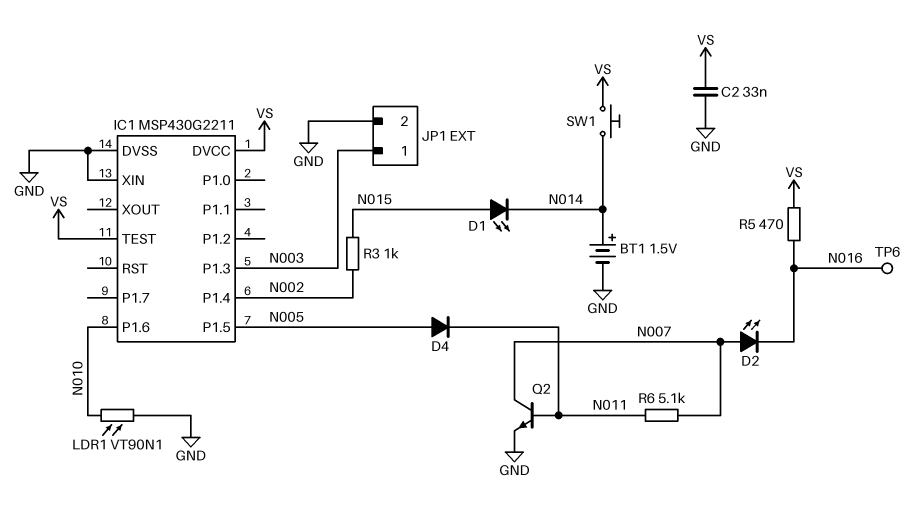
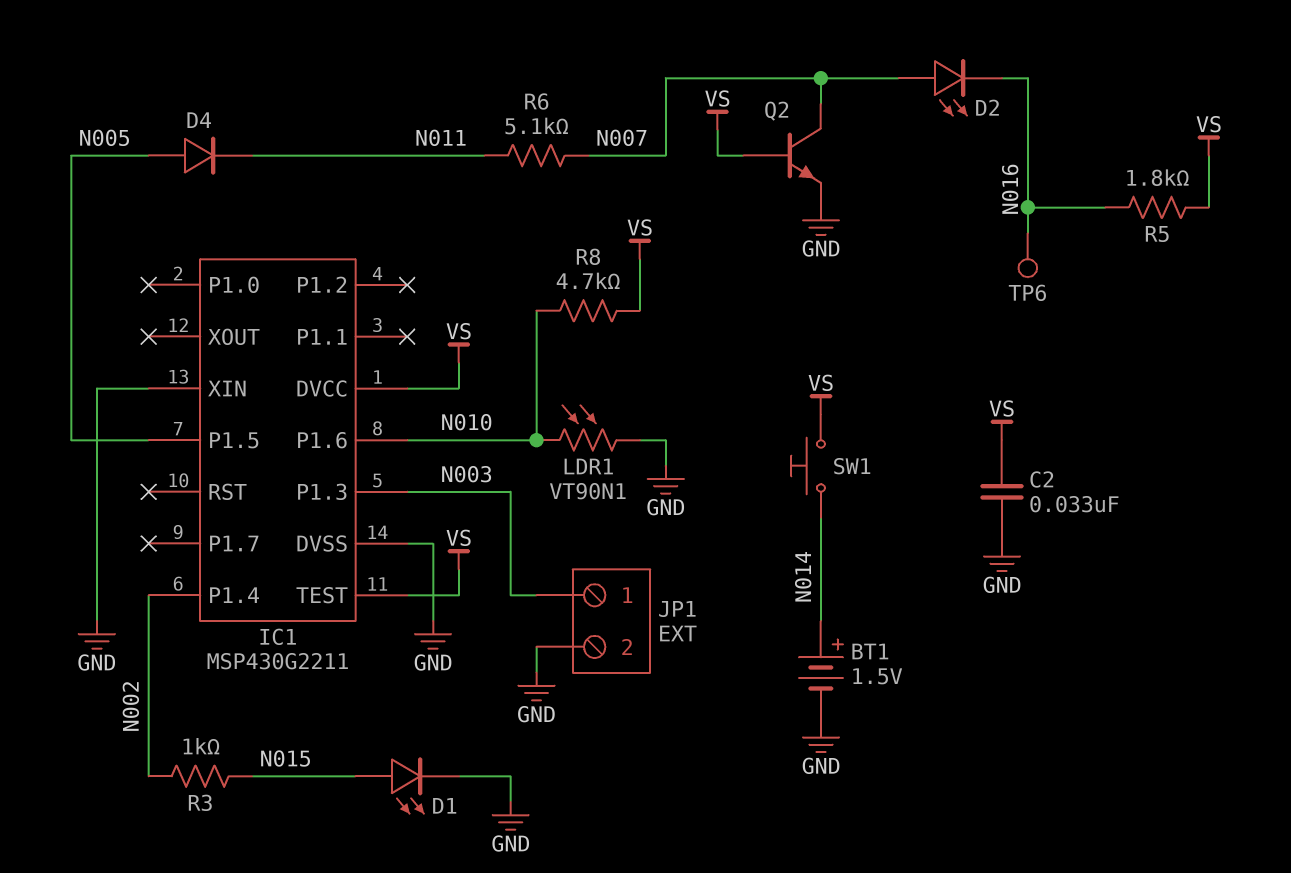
D1: LED (A N015, K N014) -> LED (A N015, K GND)
Q2: NPN (B N011, C N007, E GND) -> NPN (B VS, C N007, E GND)
R5: 470 (N016, VS) -> 1.8k (N016, VS)
R8: none -> 4.7k (N010, VS)

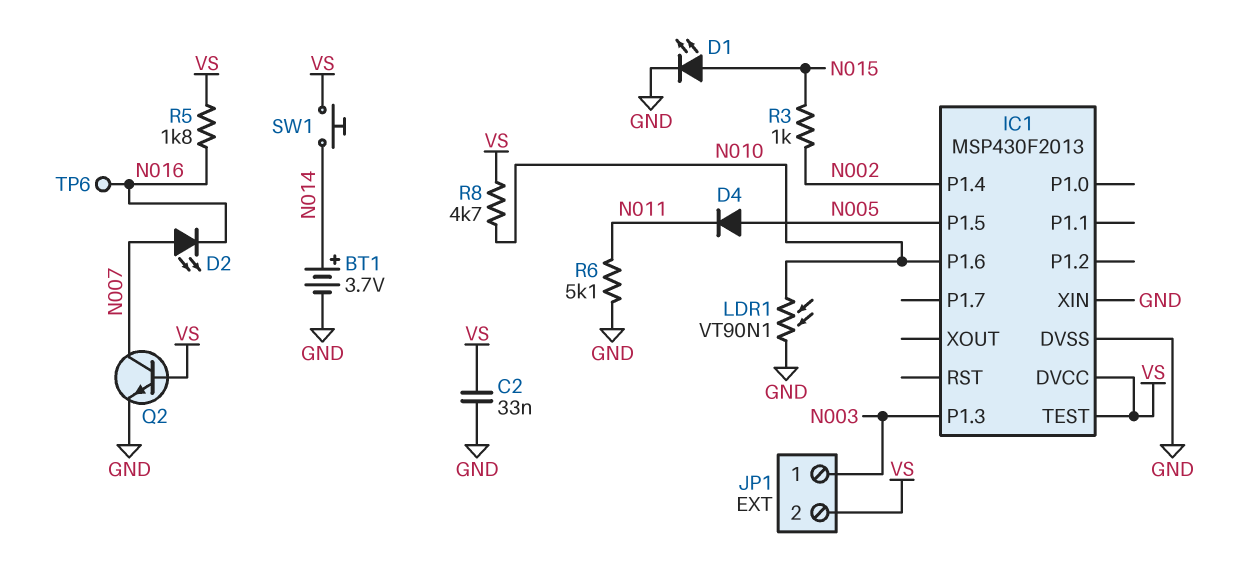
BT1: 1.5V (plus N014, minus GND) -> 3.7V (plus N014, minus GND)
IC1: MSP430G2211 -> MSP430F2013
JP1 pin 2: GND -> VS
R6: 5.1k (N007, N011) -> 5.1k (GND, N011)

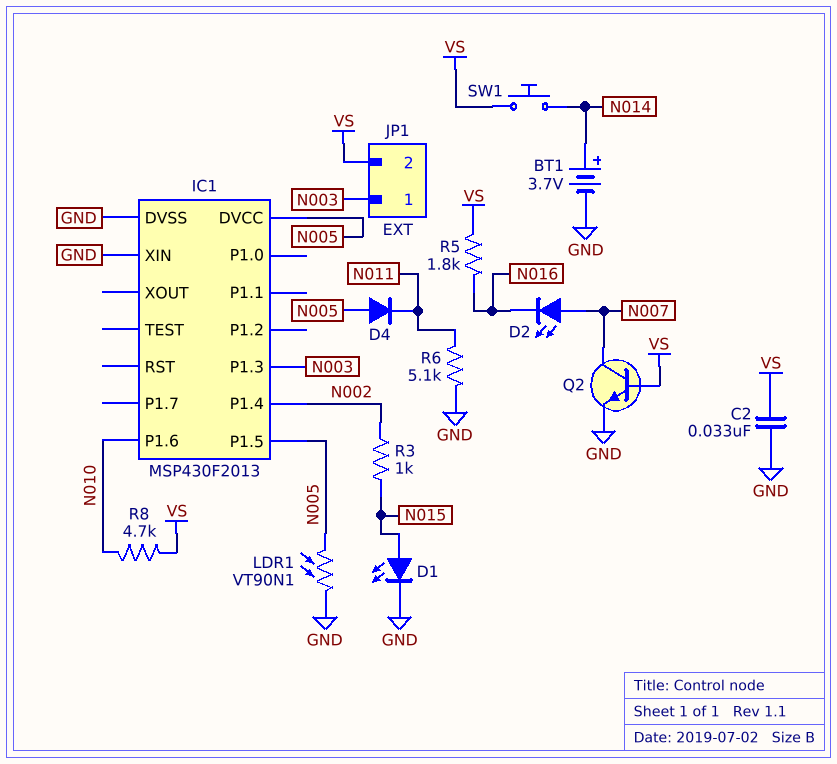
IC1 pin DVCC: VS -> N005
IC1 pin TEST: VS -> none
LDR1: VT90N1 (GND, N010) -> VT90N1 (GND, N005)
TP6: test point (N016) -> none

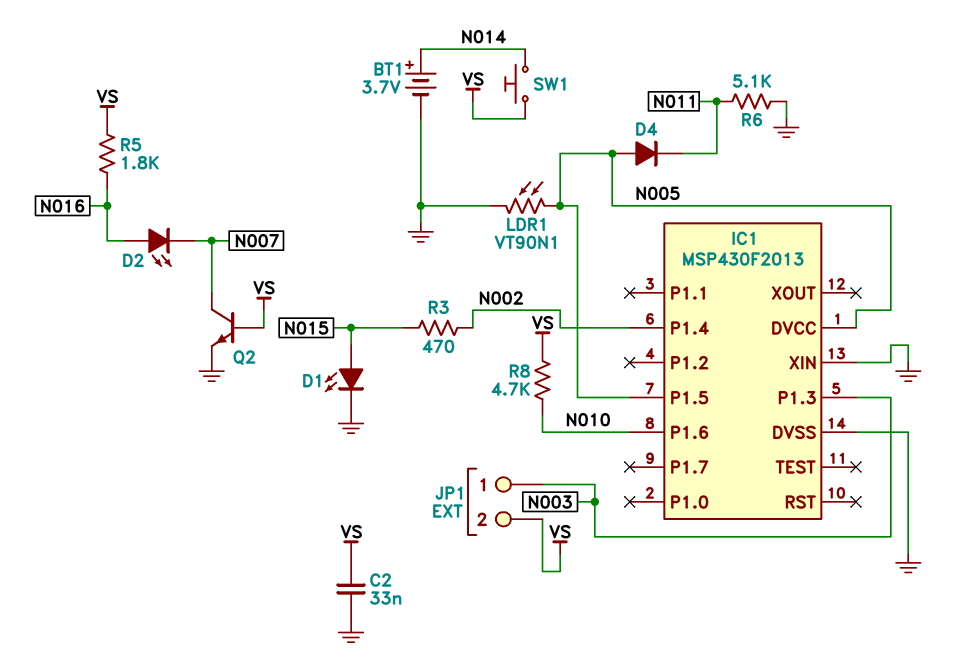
D2: LED (A N007, K N016) -> LED (A N016, K N007)
R3: 1k (N002, N015) -> 470 (N002, N015)

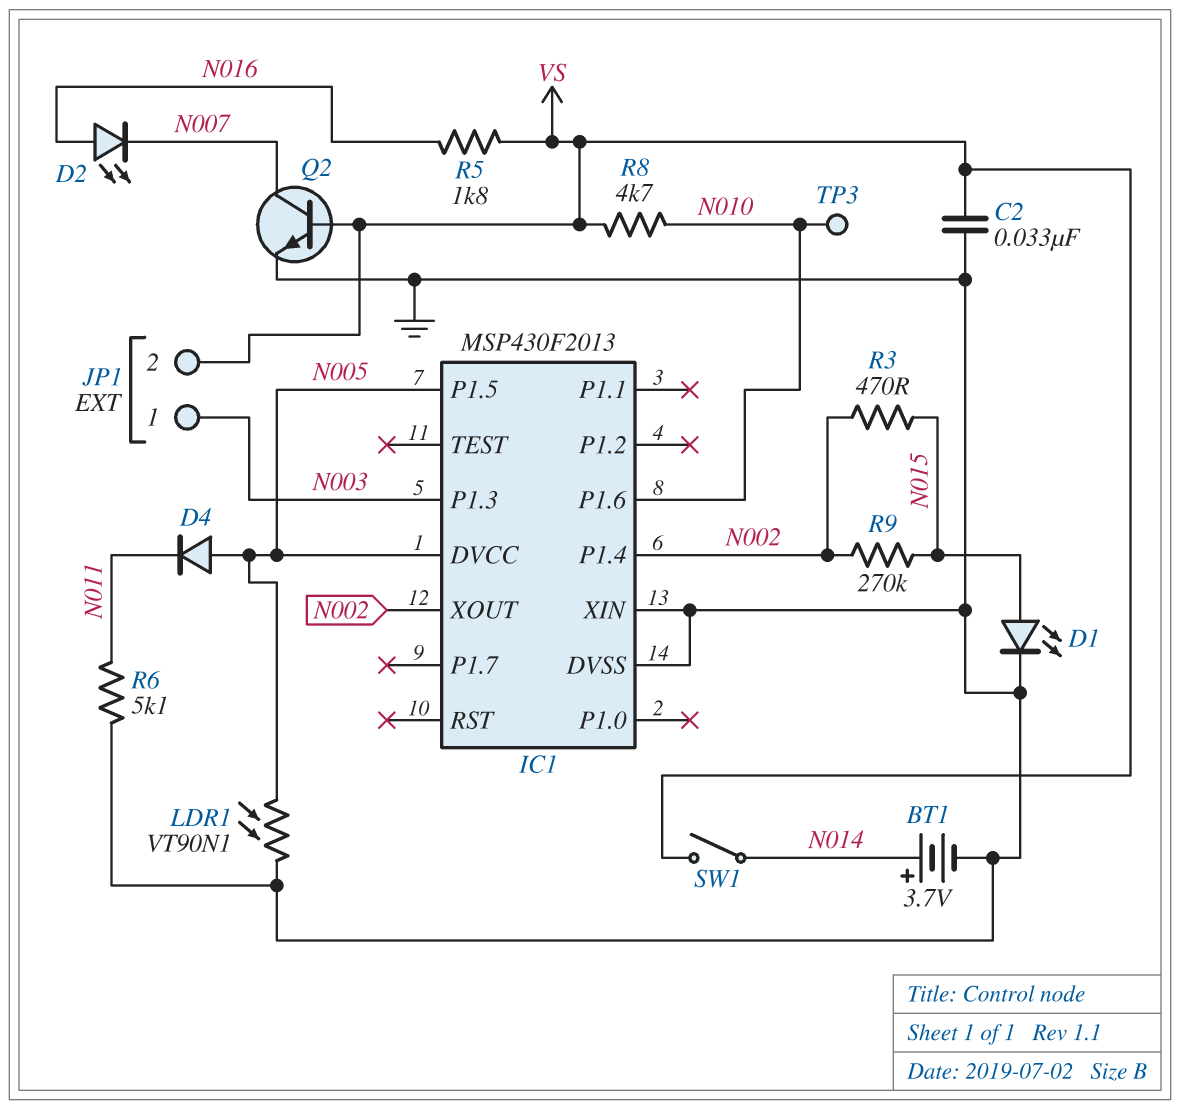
IC1 pin XOUT: none -> N002
R9: none -> 270k (N002, N015)
SW1: button (N014, VS) -> switch (N014, VS)
TP3: none -> test point (N010)

